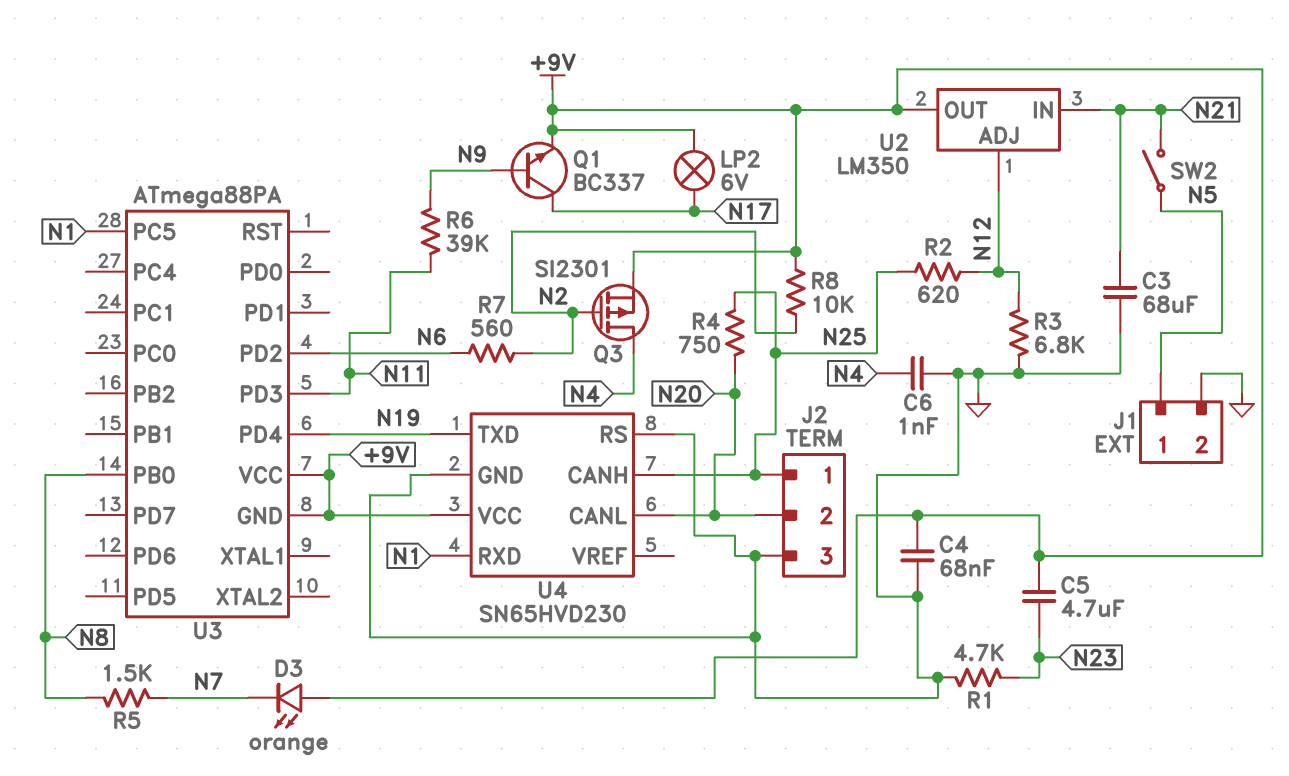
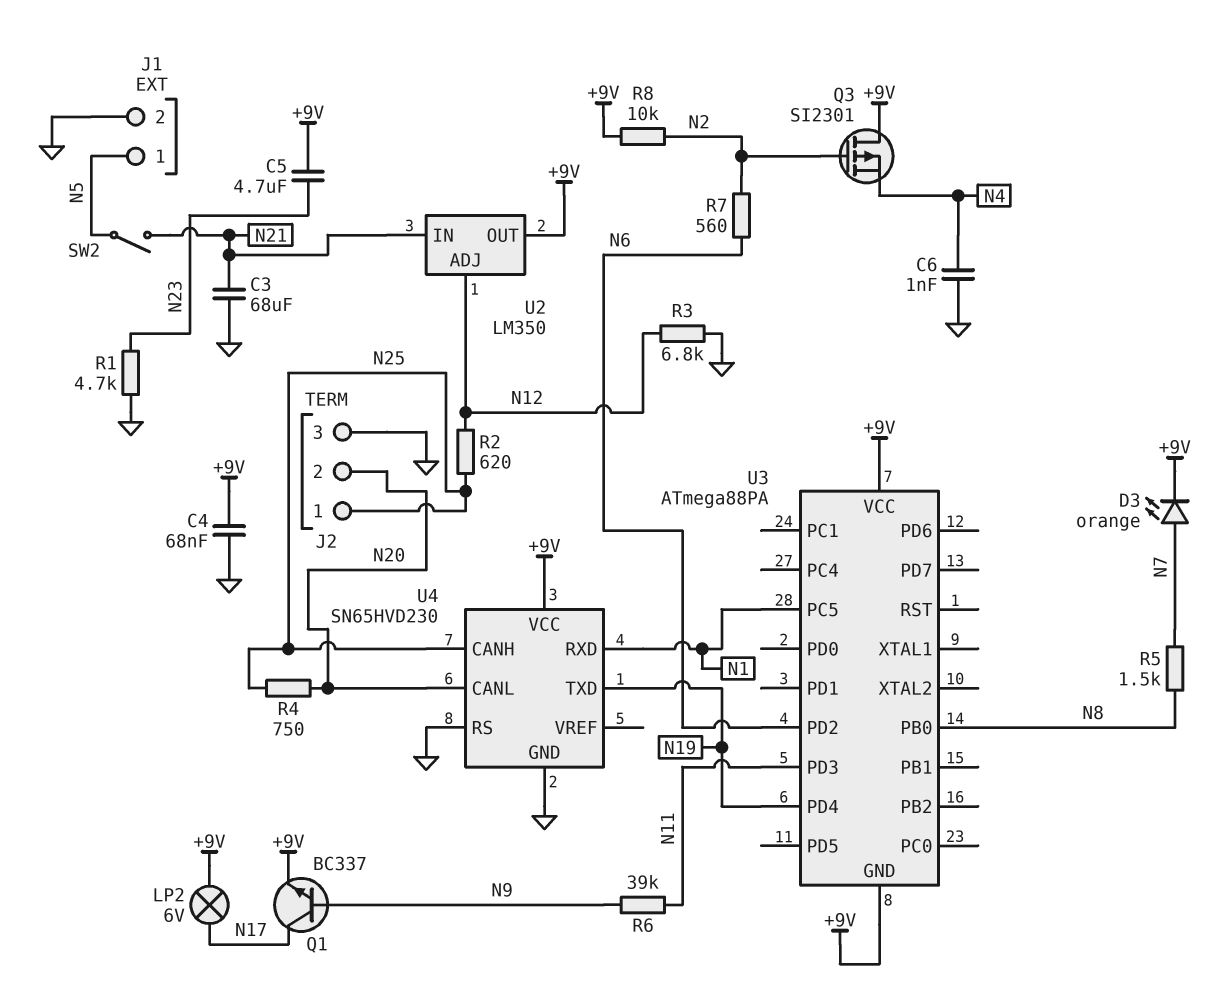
D3: LED orange (A +9V, K N7) -> LED orange (A N7, K +9V)
Q3: PMOS SI2301 (G N2, D N4, S +9V) -> PMOS SI2301 (G N2, D +9V, S N4)

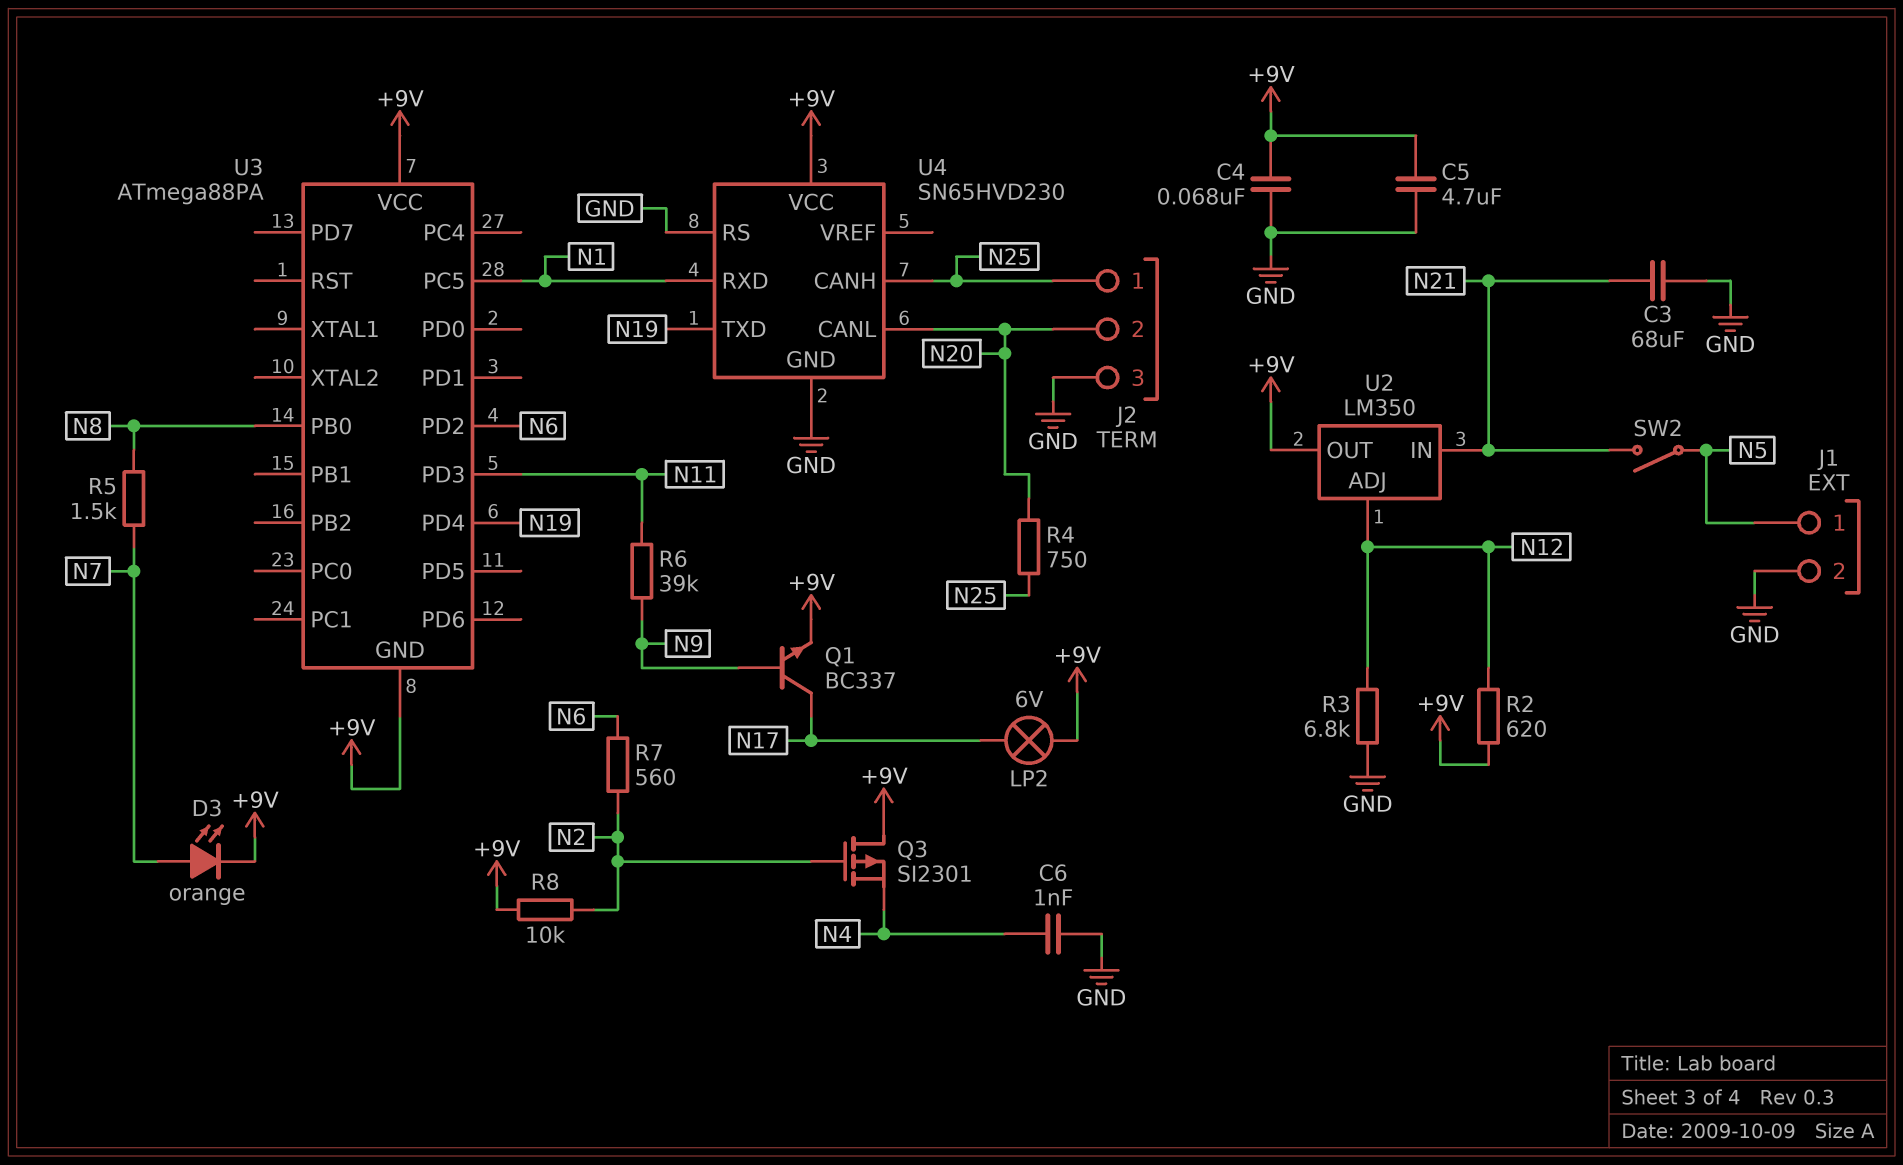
C5: 4.7uF (+9V, N23) -> 4.7uF (+9V, GND)
R1: 4.7k (GND, N23) -> none
R2: 620 (N12, N25) -> 620 (+9V, N12)

